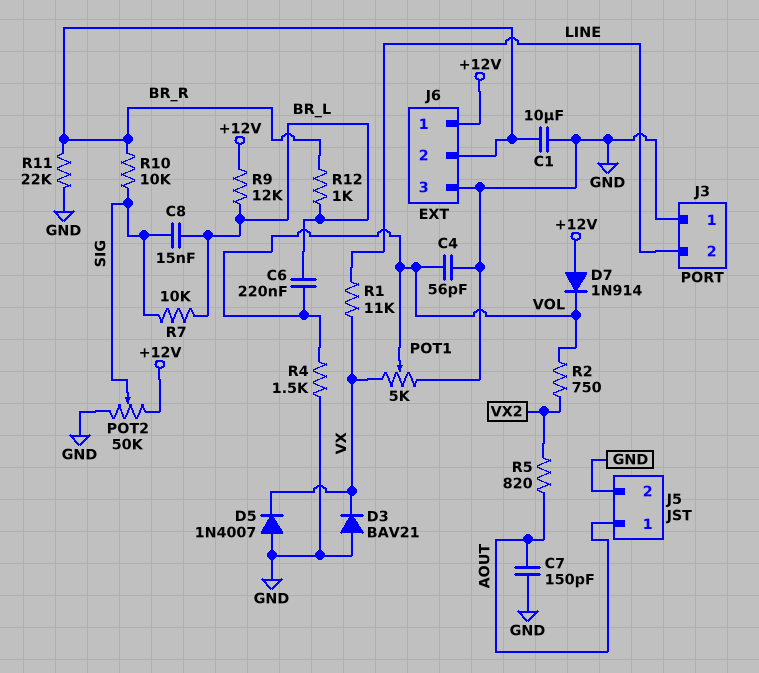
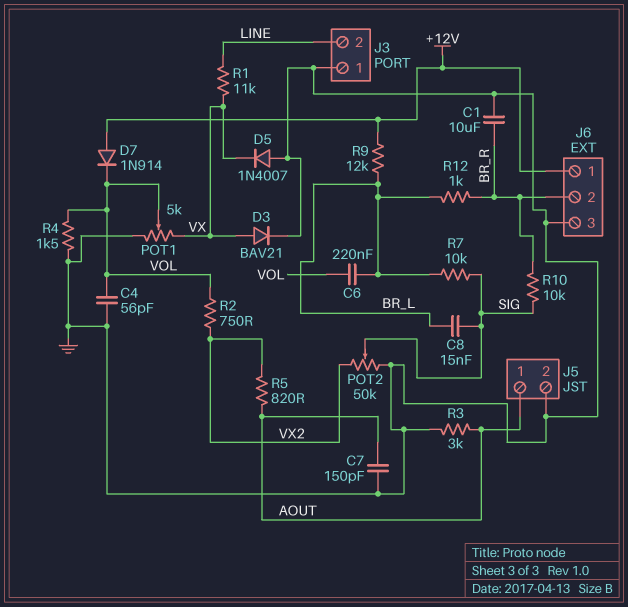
D3: diode BAV21 (A GND, K VX) -> diode BAV21 (A VX, K GND)
POT2: 50k (+12V, GND, wiper SIG) -> 50k (GND, VX2, wiper SIG)
R3: none -> 3k (AOUT, GND)
R11: 22k (BR_R, GND) -> none

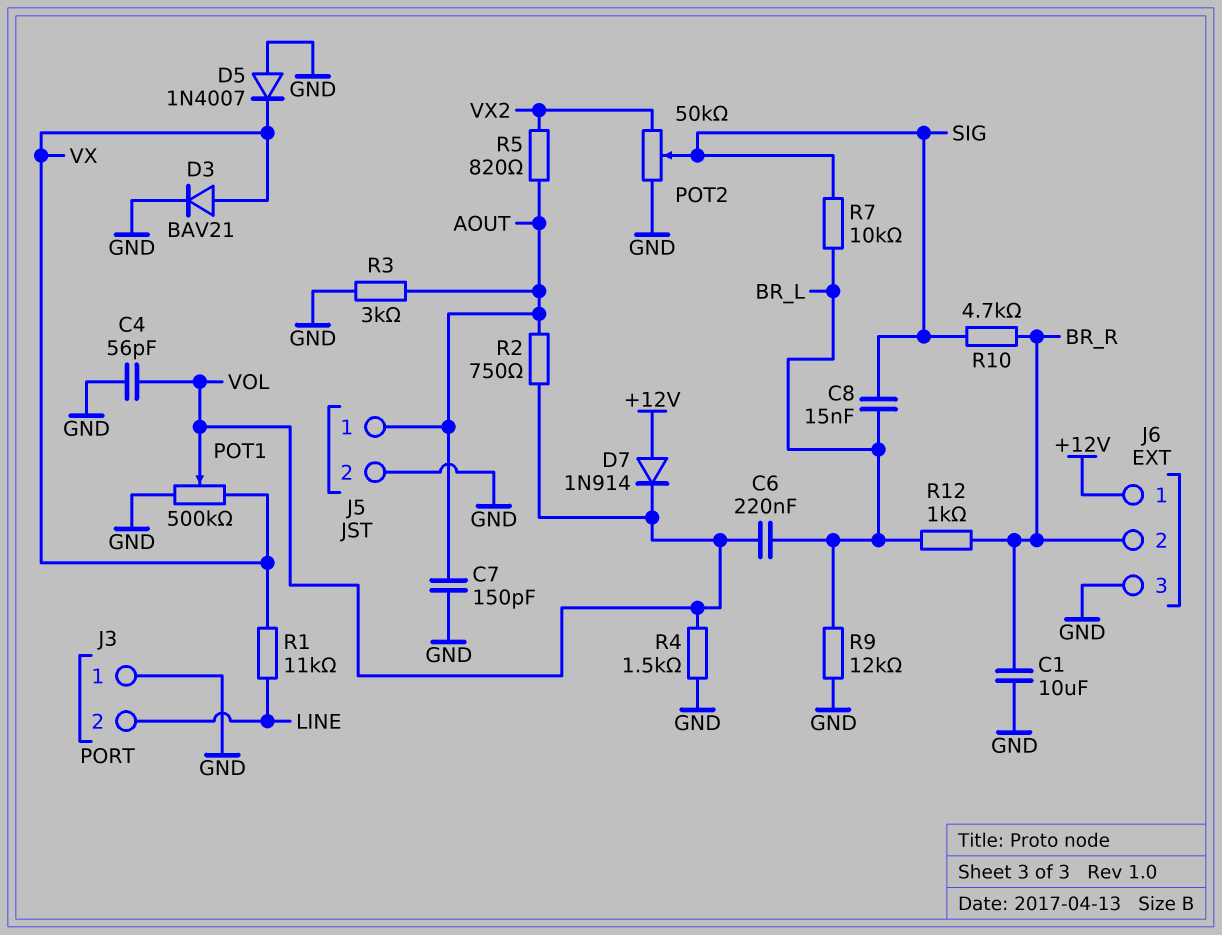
POT1: 5k (GND, VX, wiper VOL) -> 500k (GND, VX, wiper VOL)
R2: 750 (VOL, VX2) -> 750 (AOUT, VOL)
R9: 12k (+12V, BR_L) -> 12k (BR_L, GND)
R10: 10k (BR_R, SIG) -> 4.7k (BR_R, SIG)

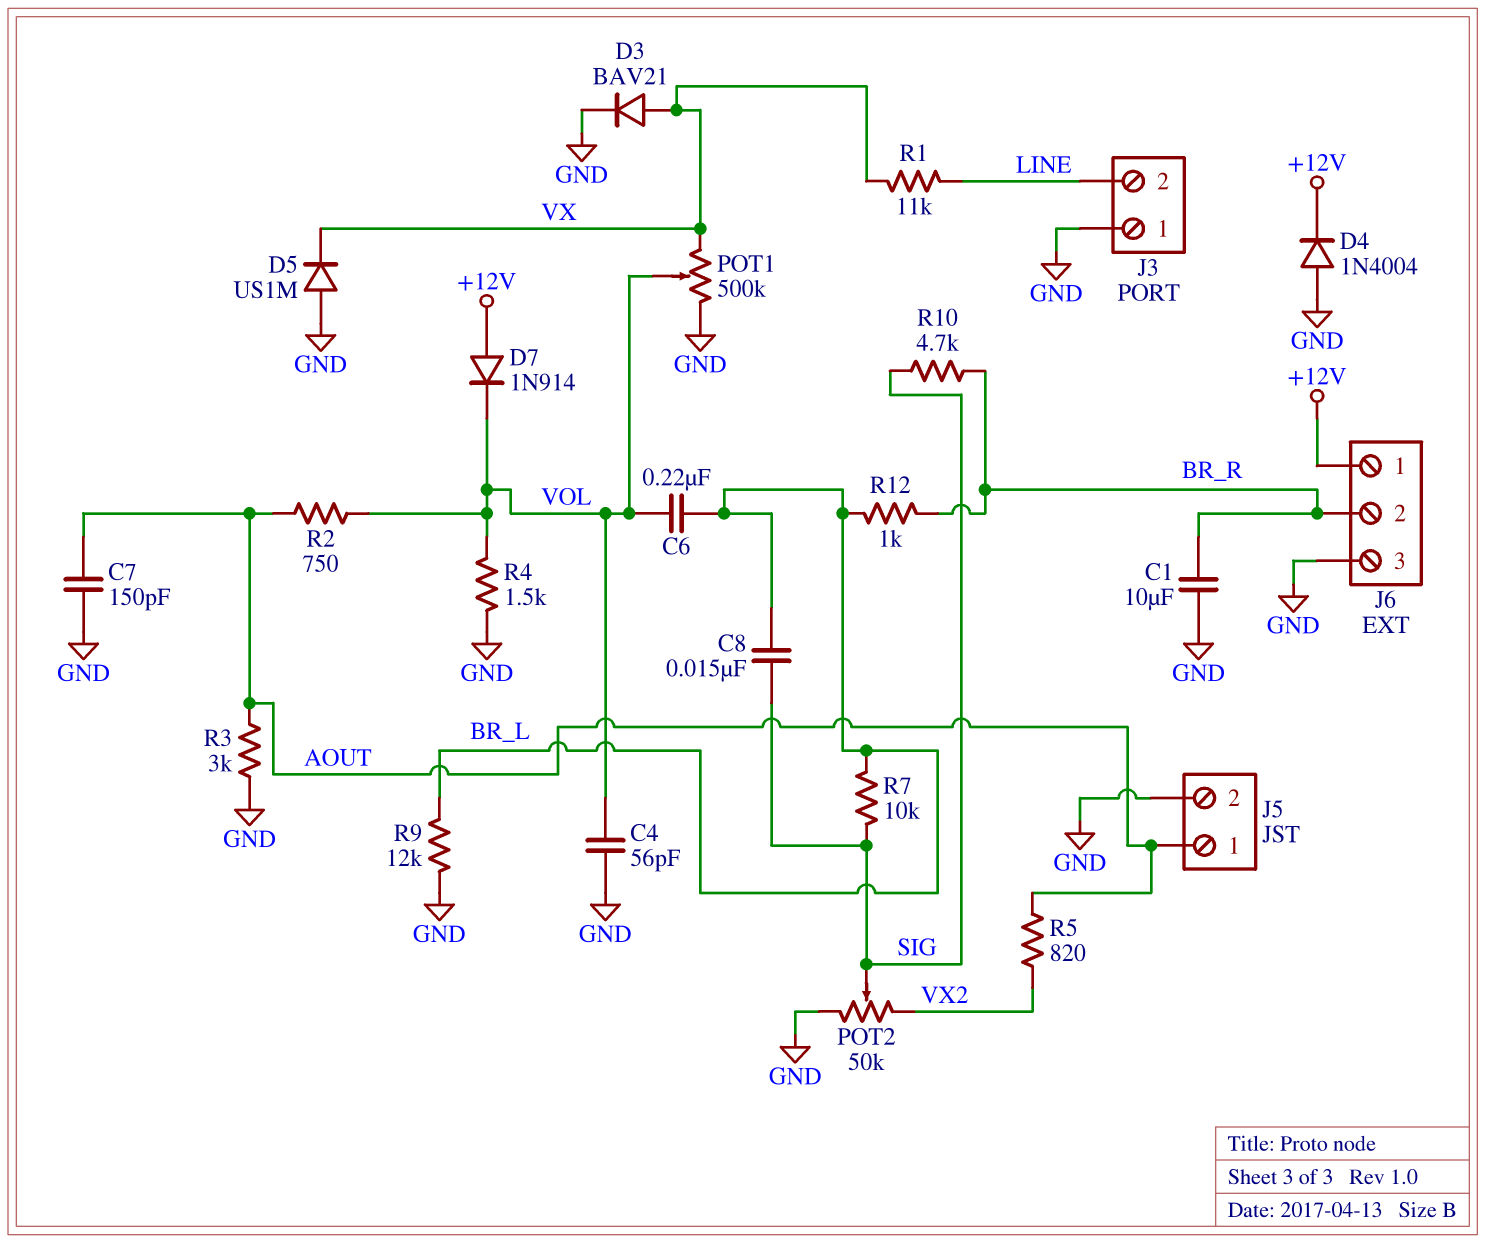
D4: none -> diode 1N4004 (A GND, K +12V)
D5: diode 1N4007 (A GND, K VX) -> diode US1M (A GND, K VX)

